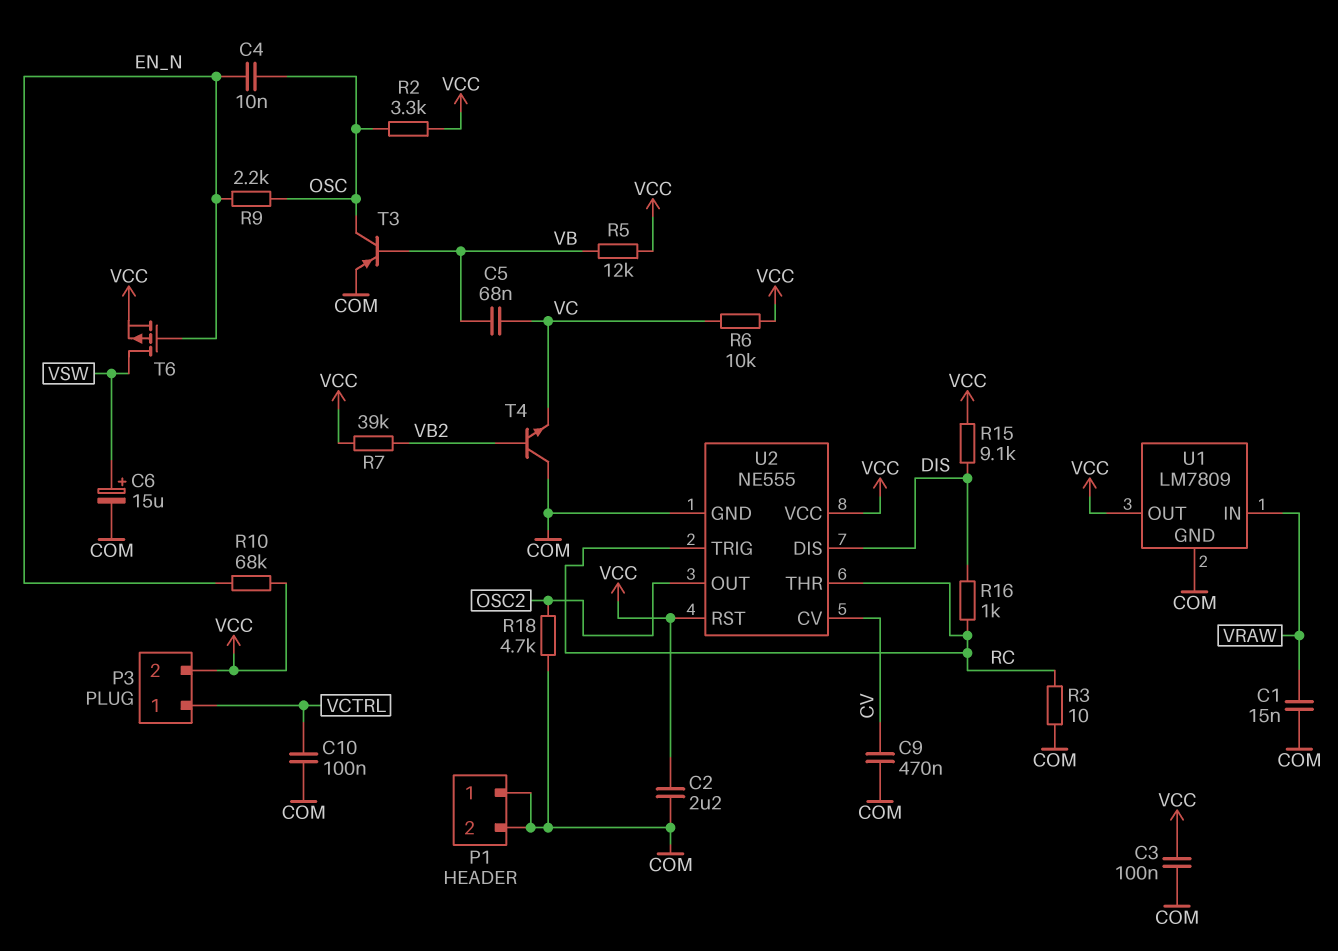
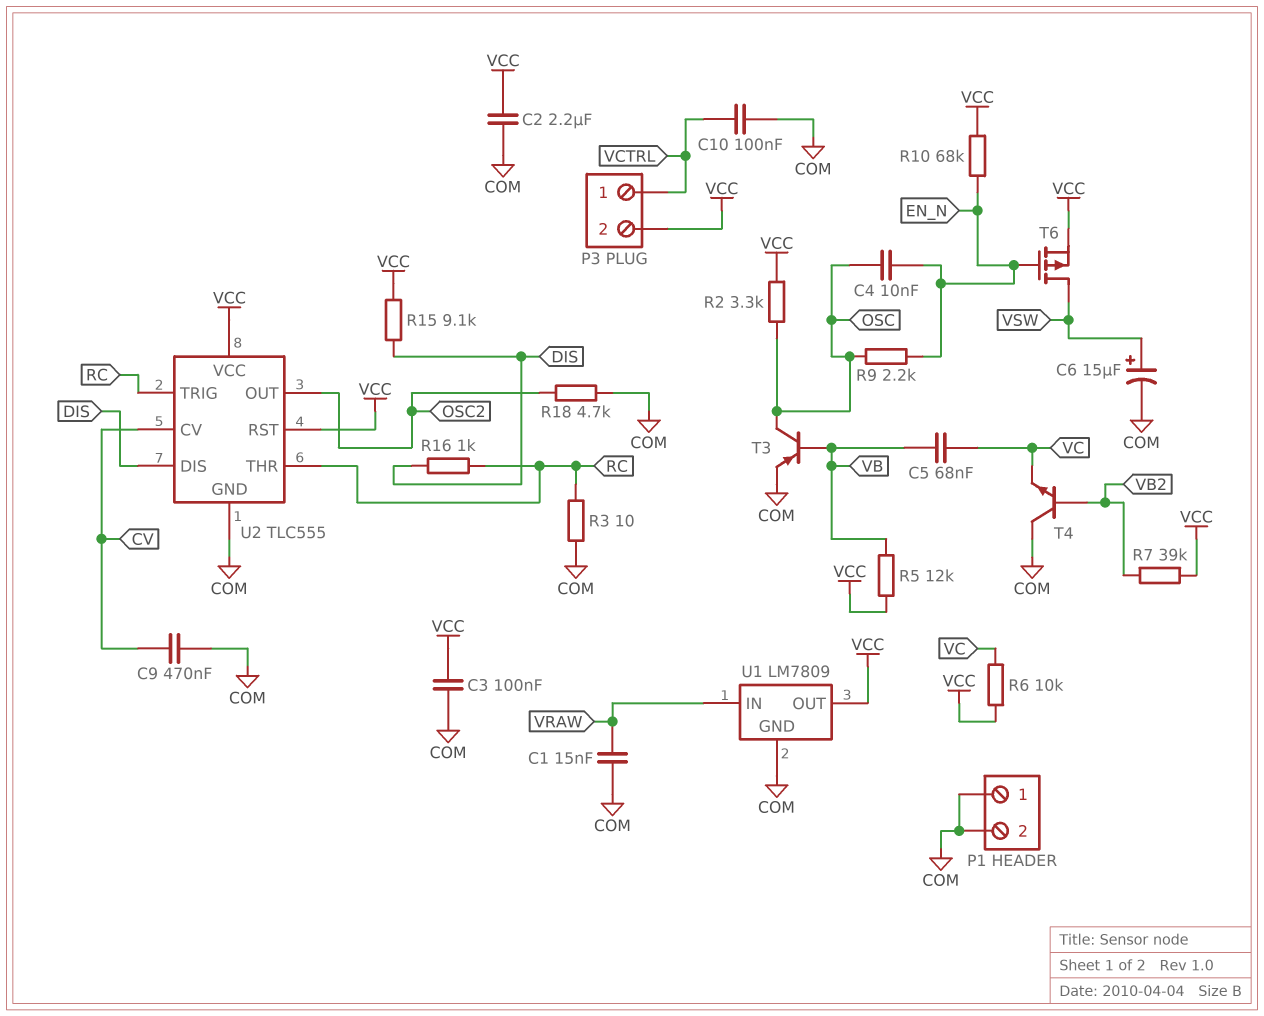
U2: NE555 -> TLC555

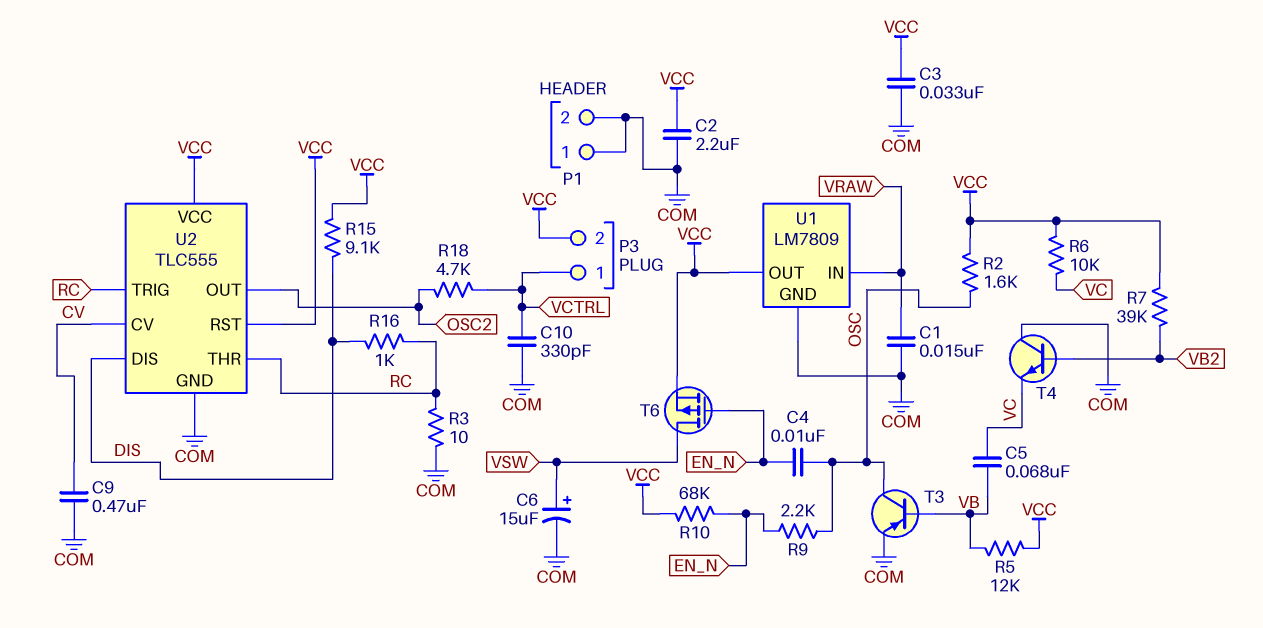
C3: 100nF (COM, VCC) -> 33nF (COM, VCC)
C10: 100nF (COM, VCTRL) -> 330pF (COM, VCTRL)
R2: 3.3k (OSC, VCC) -> 1.6k (OSC, VCC)
R18: 4.7k (COM, OSC2) -> 4.7k (OSC2, VCTRL)

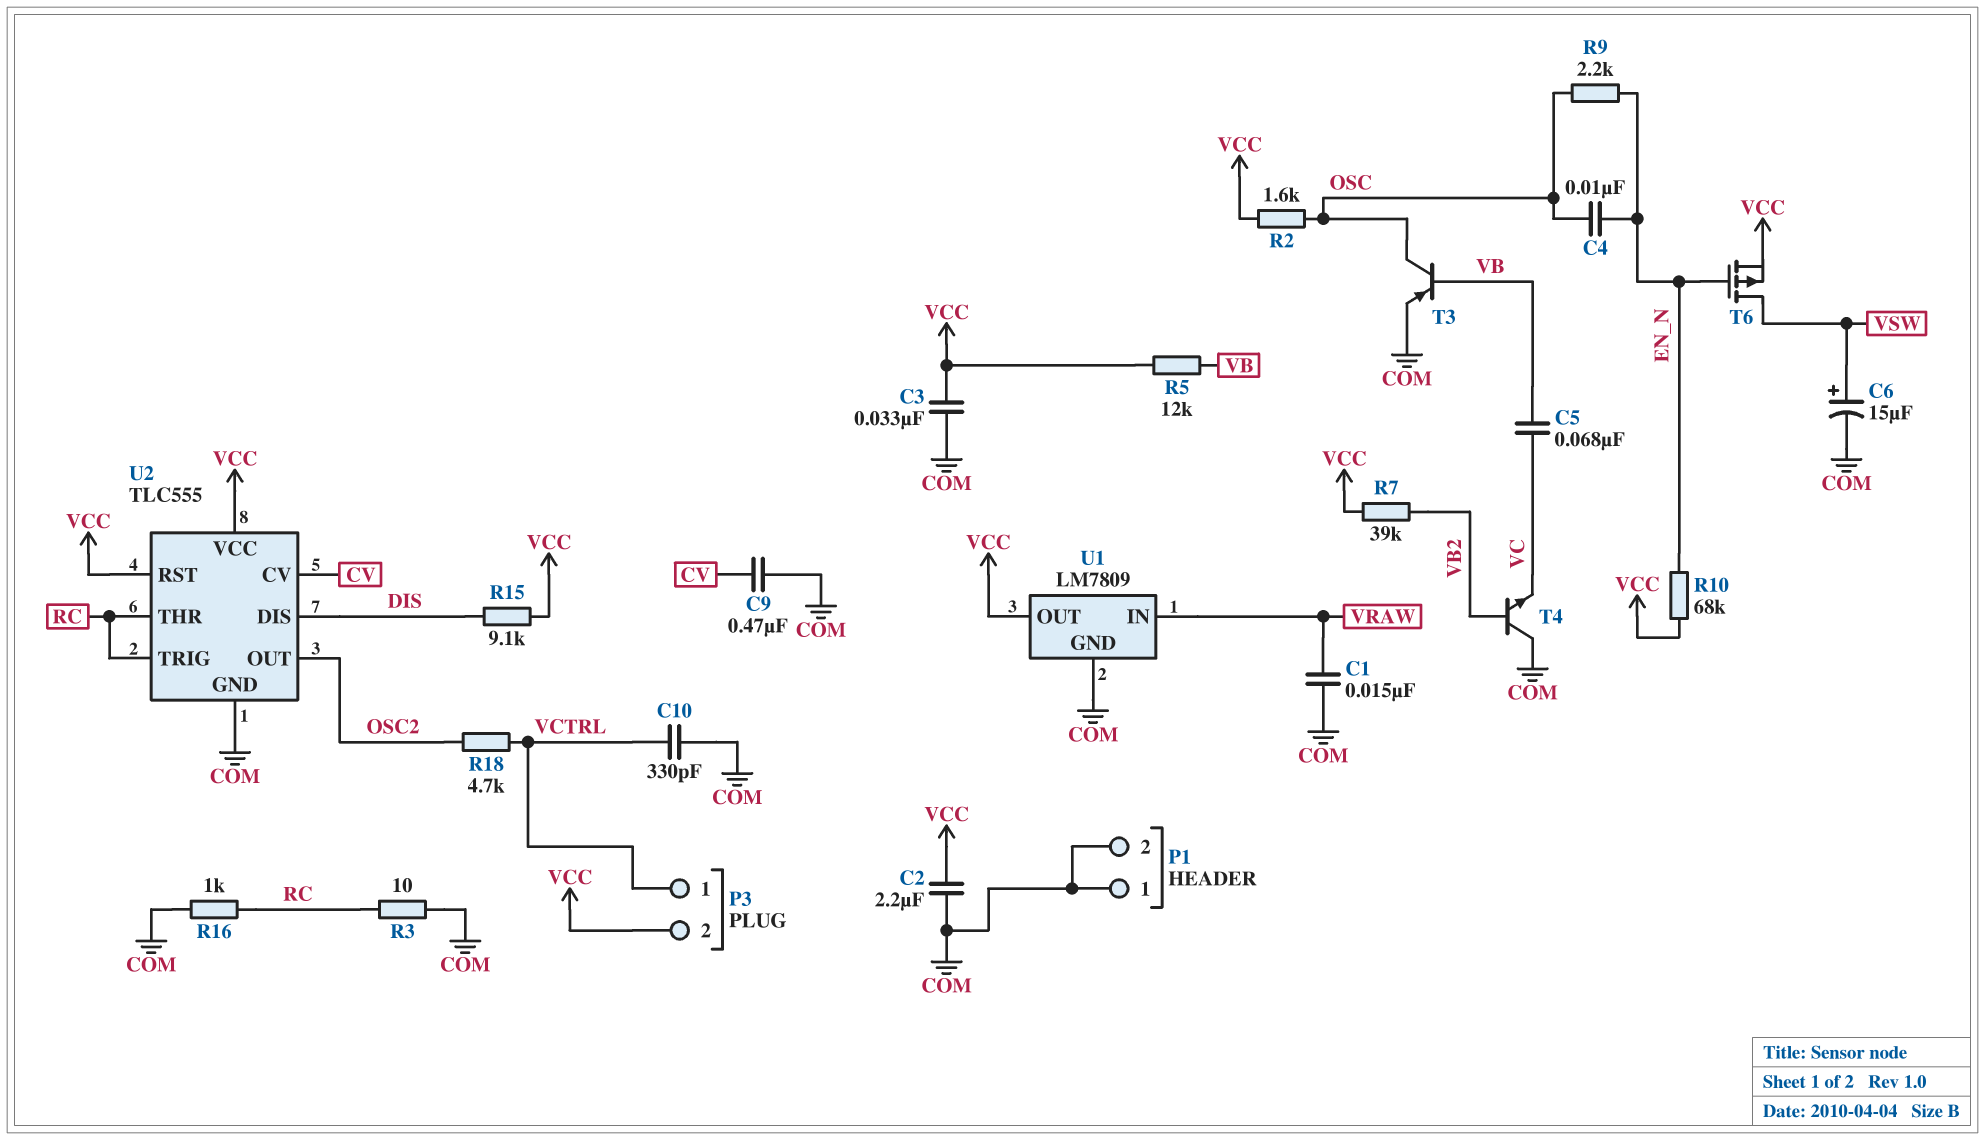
R6: 10k (VC, VCC) -> none
R16: 1k (DIS, RC) -> 1k (COM, RC)

